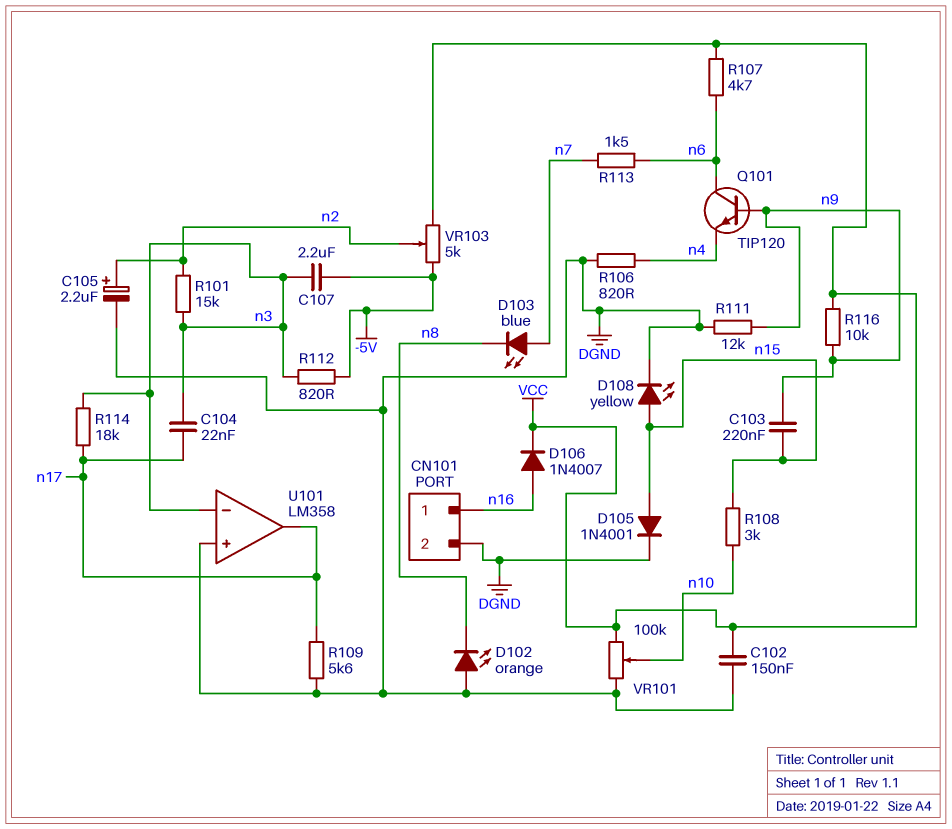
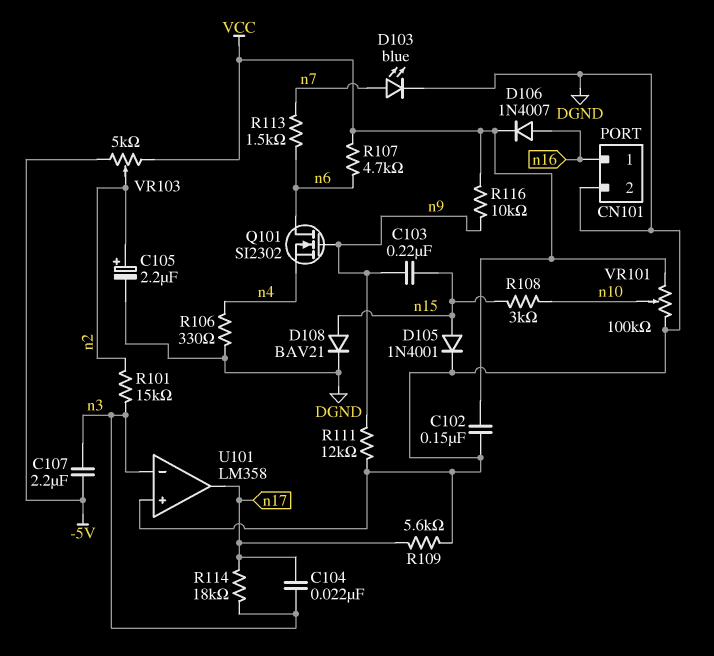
D102: LED orange (A DGND, K n8) -> none
D103: LED blue (A n7, K n8) -> LED blue (A n7, K DGND)
D108: LED yellow (A n15, K DGND) -> diode BAV21 (A n15, K DGND)
Q101: NPN TIP120 (B n9, C n6, E n4) -> NMOS SI2302 (G n9, D n6, S n4)
R106: 820 (DGND, n4) -> 330 (DGND, n4)
R112: 820 (-5V, n3) -> none

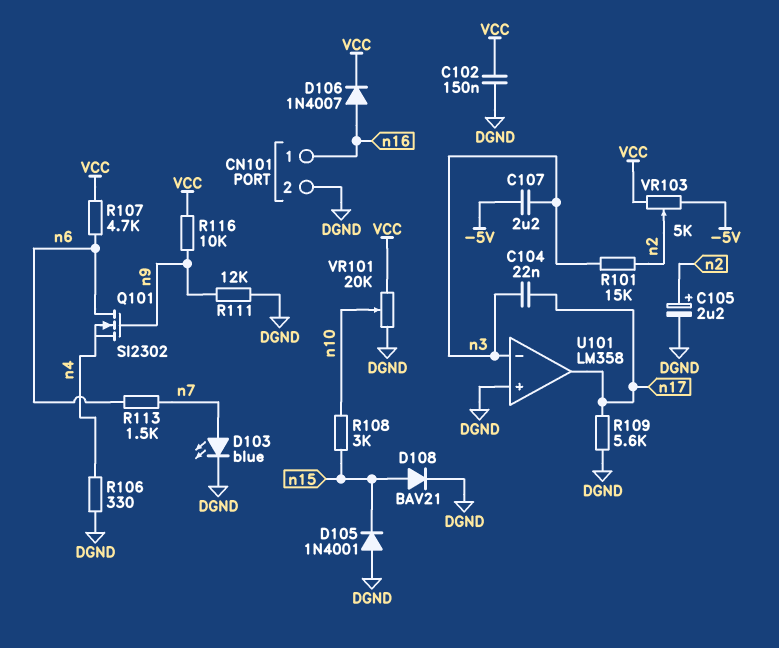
C103: 220nF (n9, n15) -> none
D105: diode 1N4001 (A n15, K DGND) -> diode 1N4001 (A DGND, K n15)
R114: 18k (n3, n17) -> none
VR101: 100k (DGND, VCC, wiper n10) -> 20k (DGND, VCC, wiper n10)

